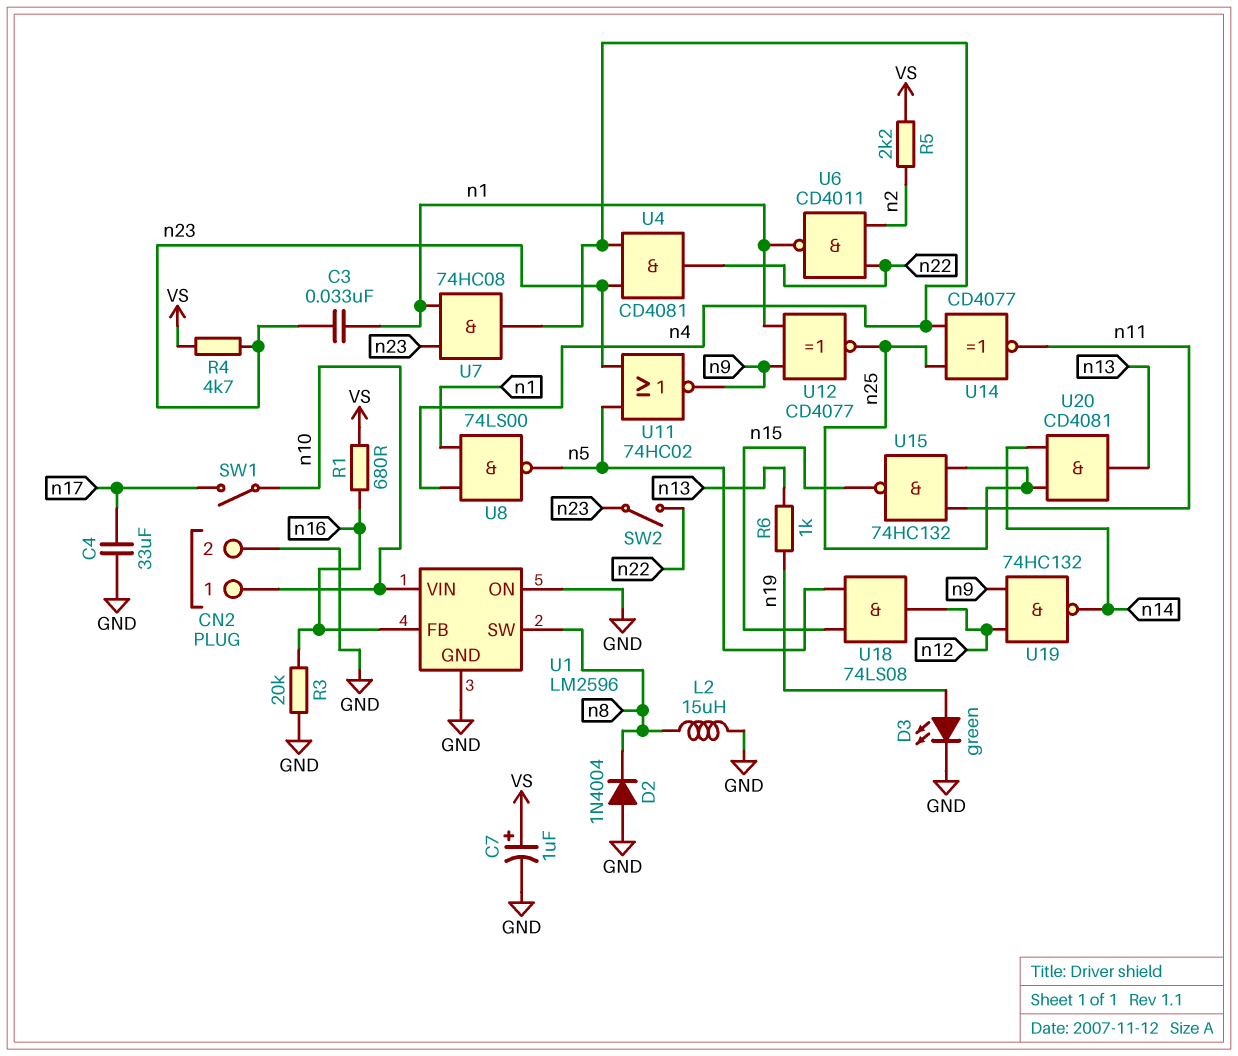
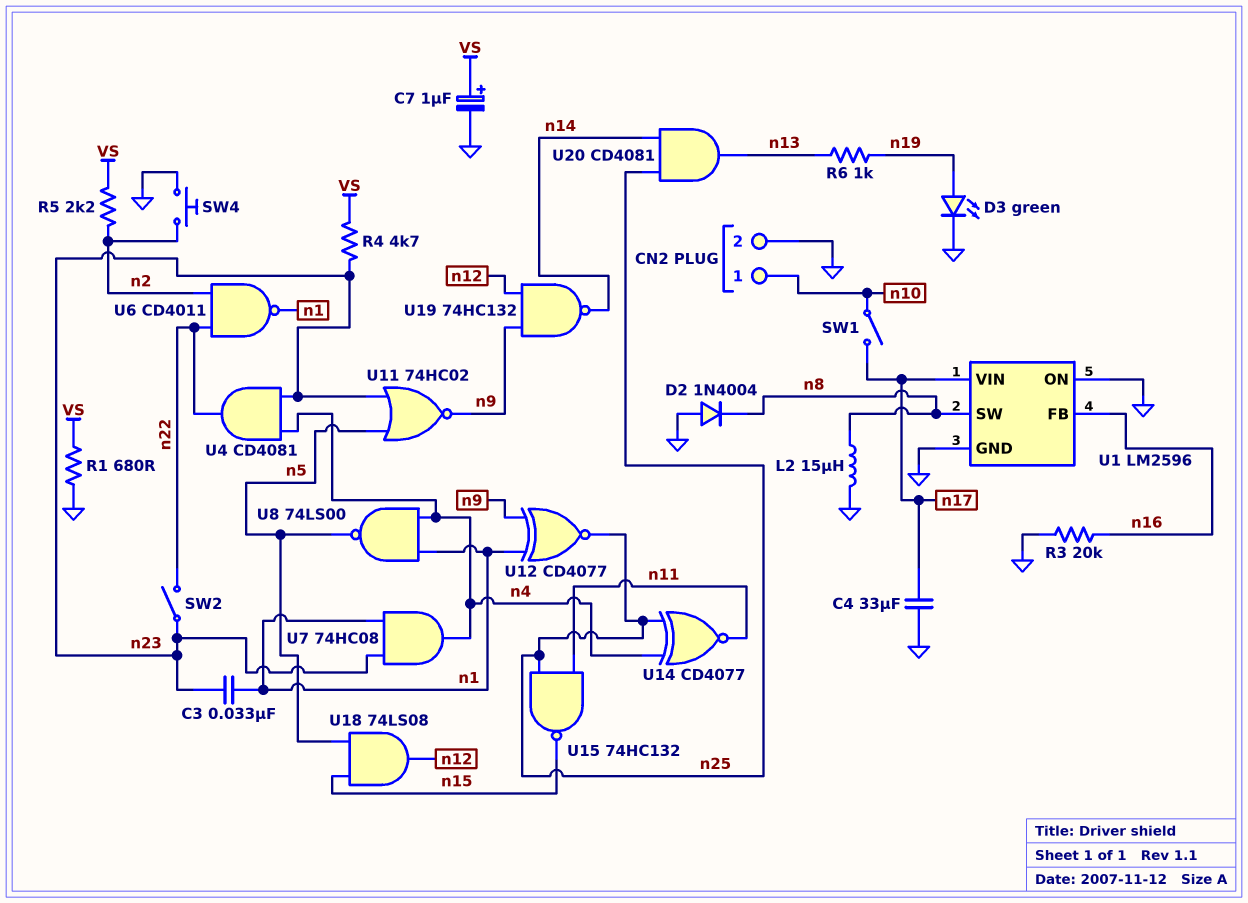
R1: 680 (VS, n16) -> 680 (GND, VS)
SW4: none -> button (GND, n2)
U1 pin VIN: n10 -> n17

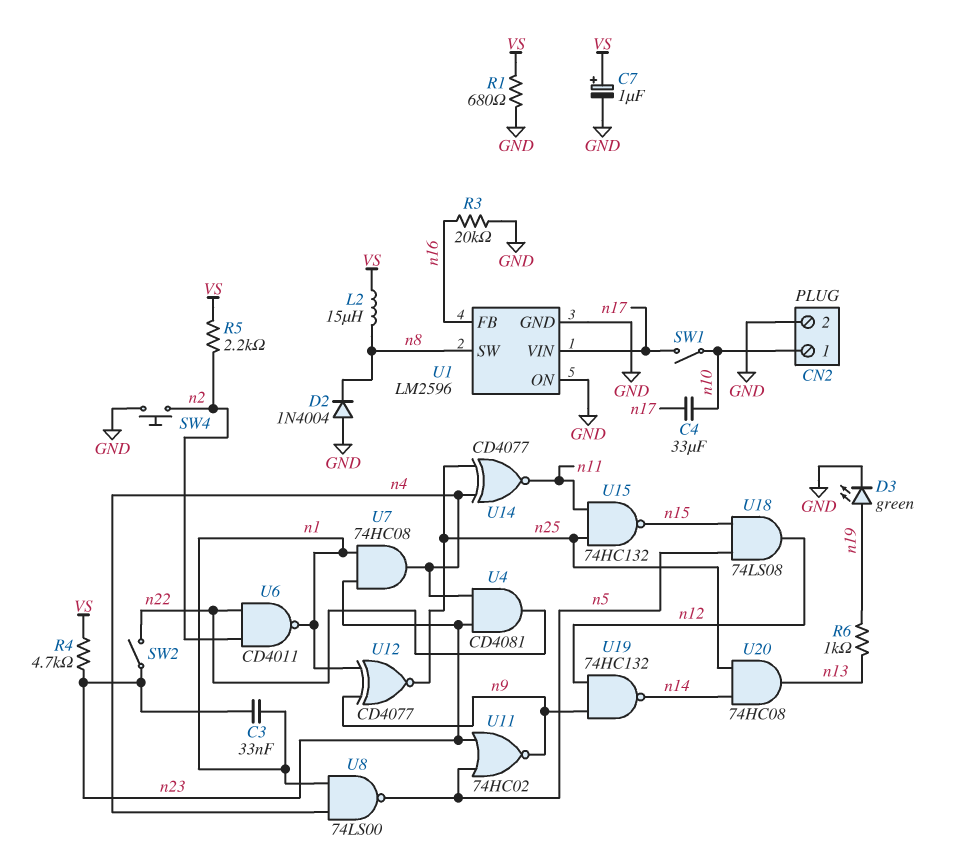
C4: 33uF (GND, n17) -> 33uF (n10, n17)
L2: 15uH (GND, n8) -> 15uH (VS, n8)
U20: AND CD4081 (in n14, in n25, out n13) -> AND 74HC08 (in n14, in n25, out n13)

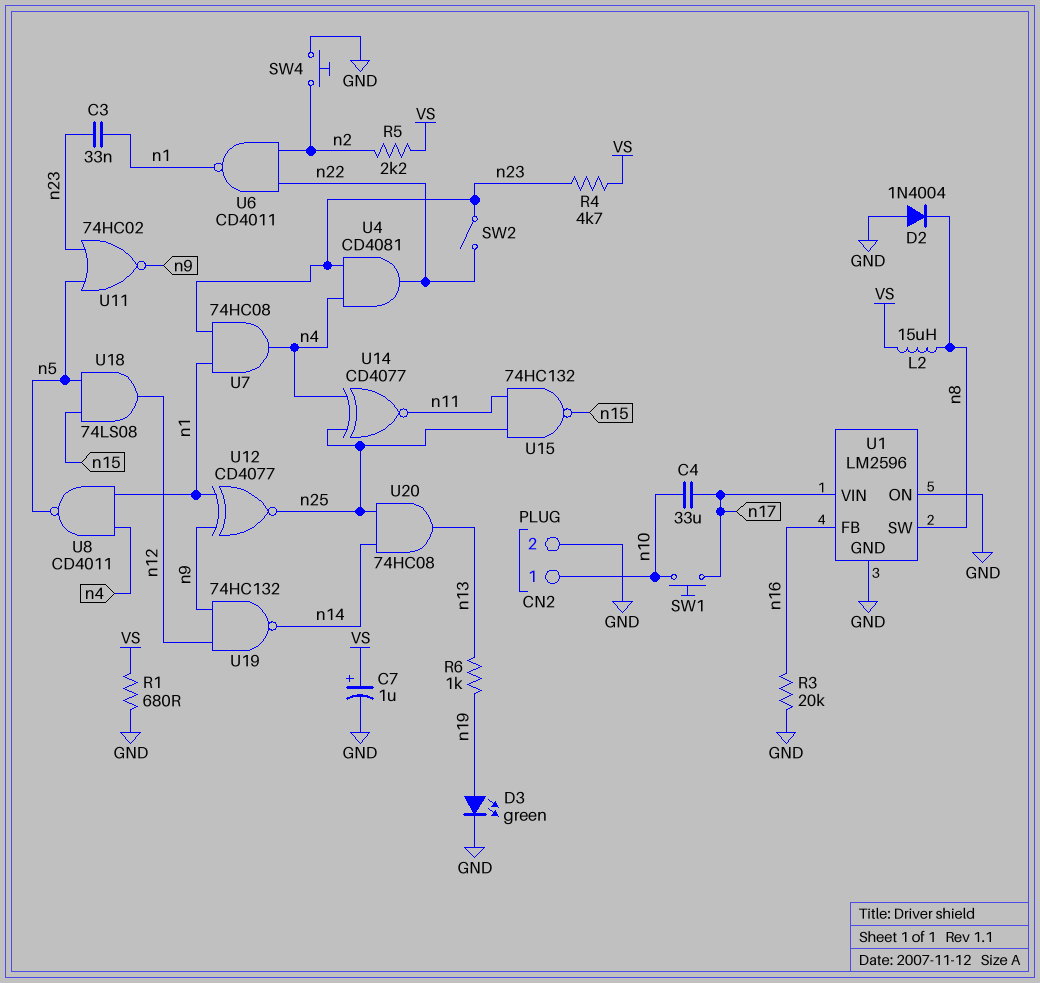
SW1: switch (n10, n17) -> button (n10, n17)
U8: NAND 74LS00 (in n1, in n4, out n5) -> NAND CD4011 (in n1, in n4, out n5)

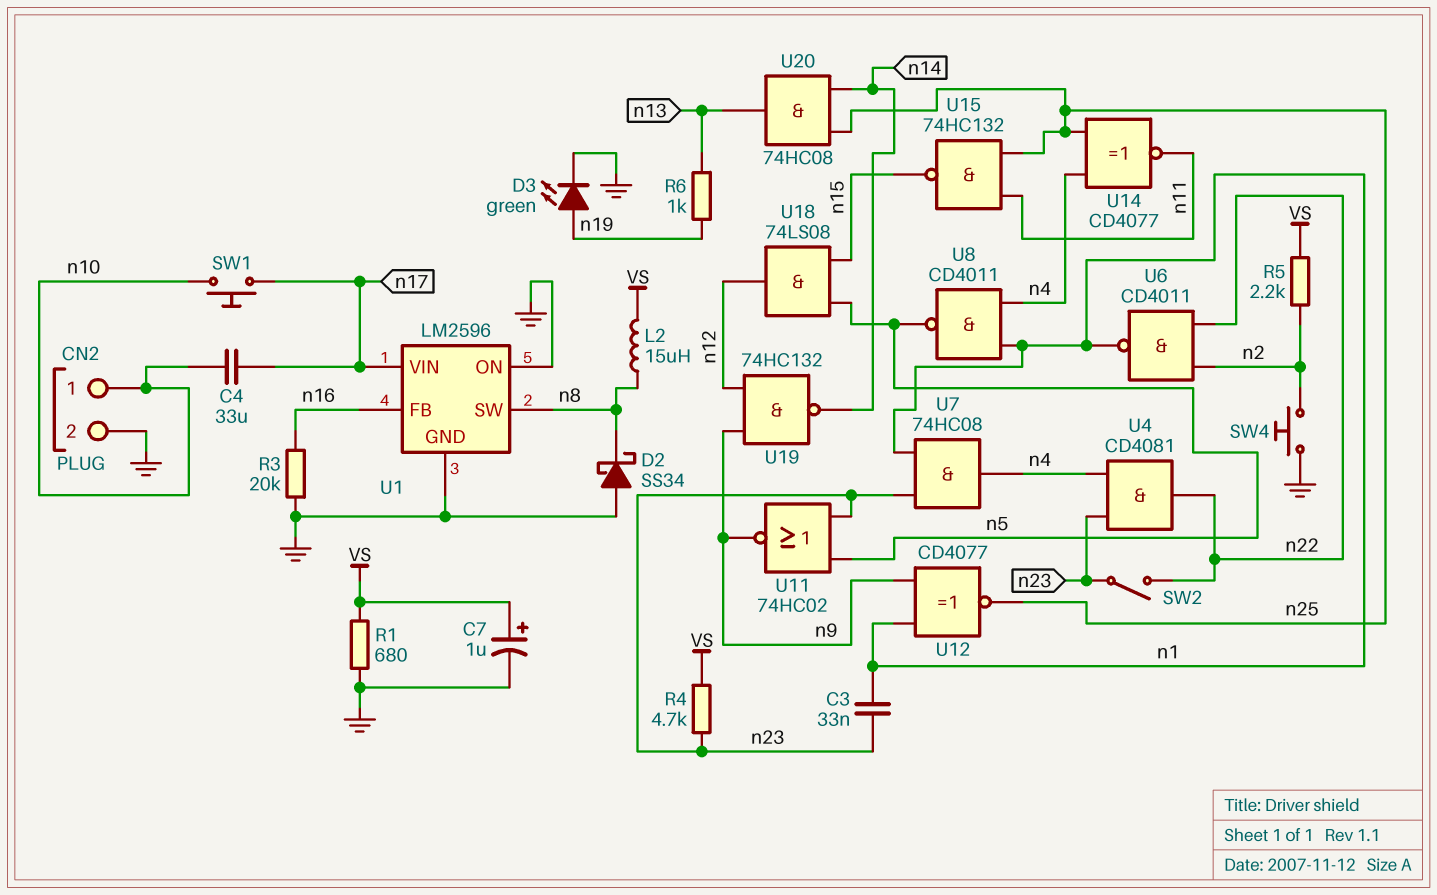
D2: diode 1N4004 (A GND, K n8) -> schottky SS34 (A GND, K n8)

